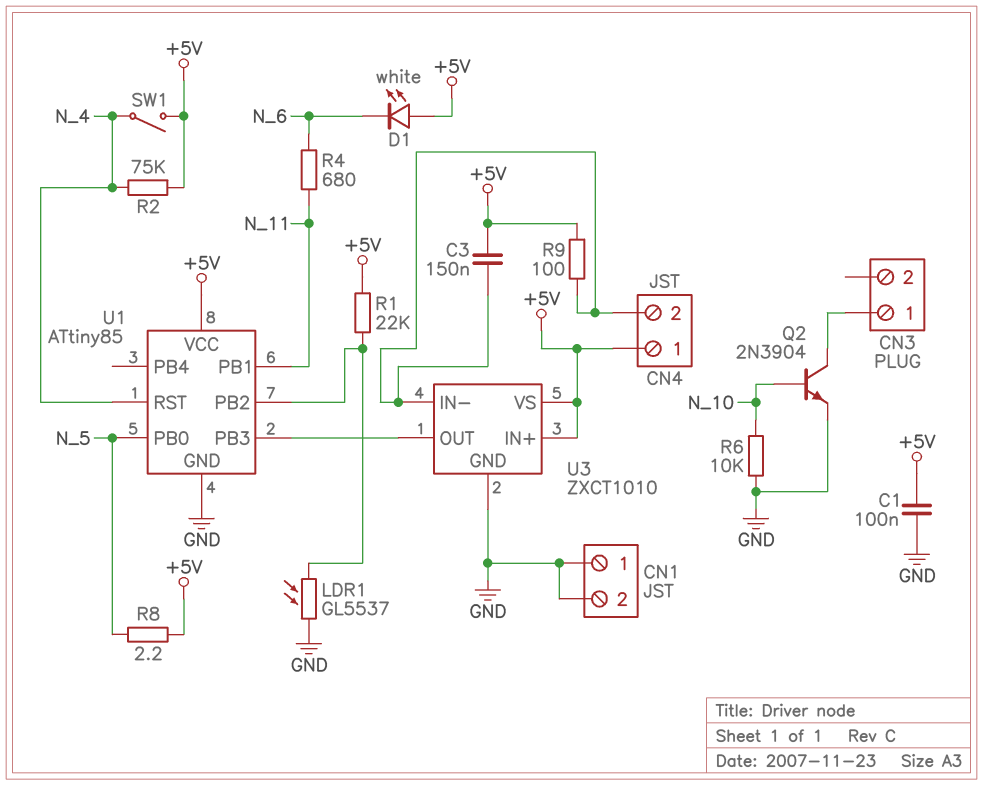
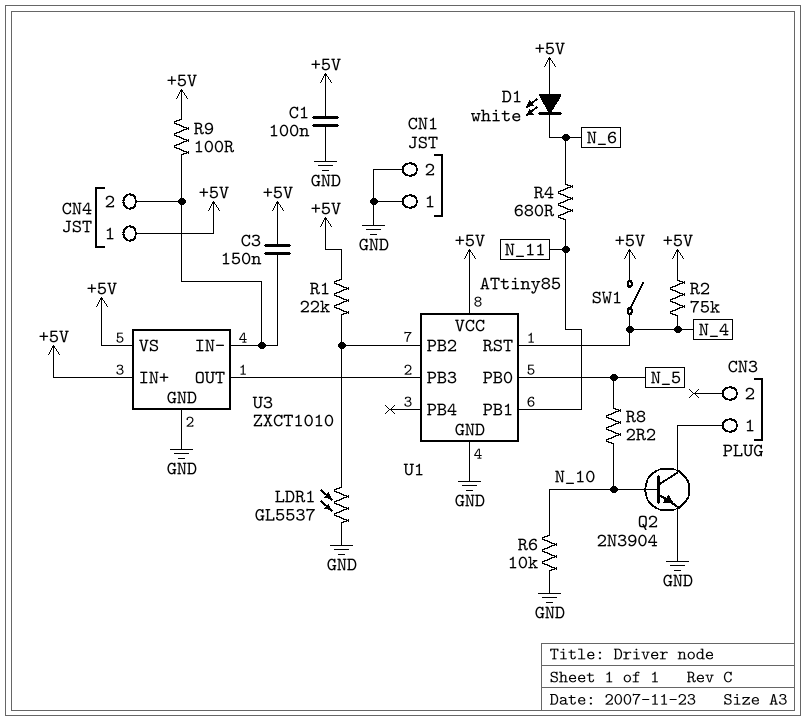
R8: 2.2 (+5V, N_5) -> 2.2 (N_5, N_10)

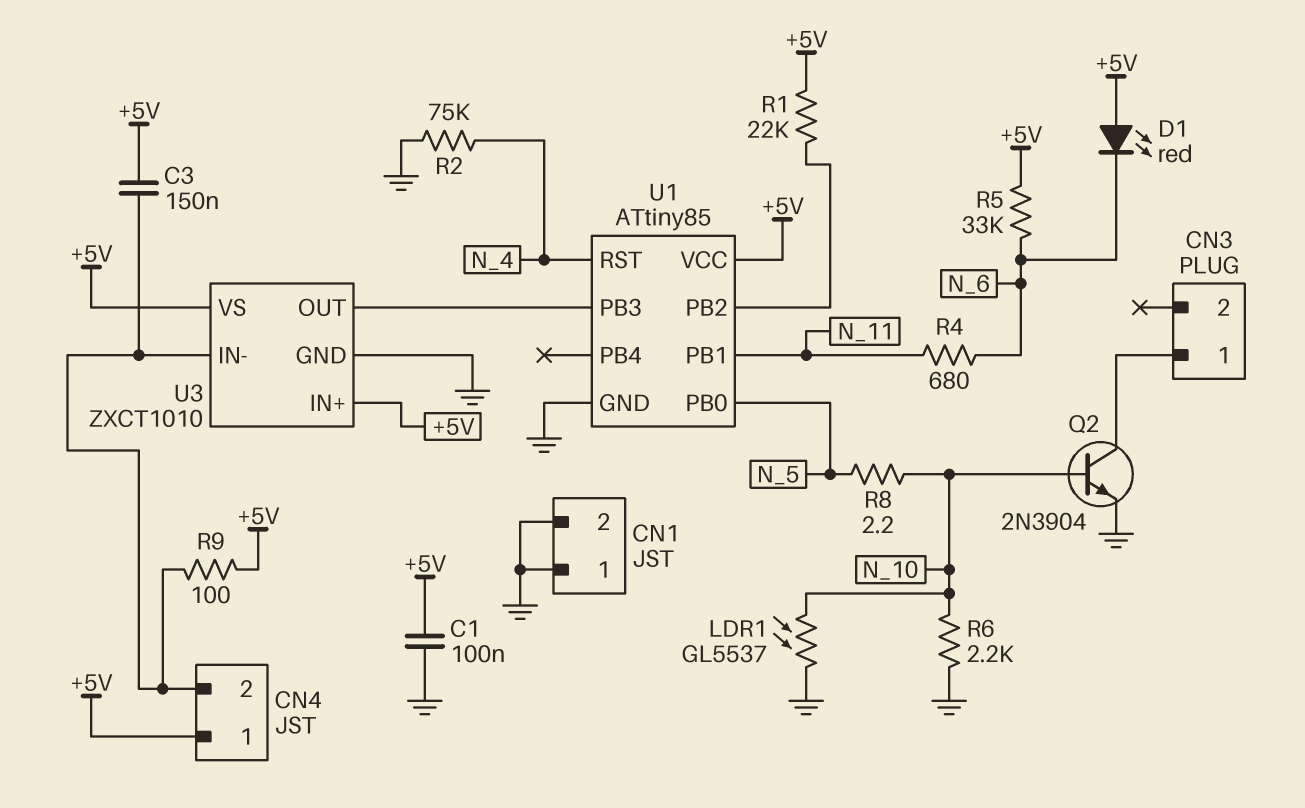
D1: LED white (A +5V, K N_6) -> LED red (A +5V, K N_6)
LDR1: GL5537 (GND, U1/PB2) -> GL5537 (GND, N_10)
R2: 75k (+5V, N_4) -> 75k (GND, N_4)
R5: none -> 33k (+5V, N_6)
R6: 10k (GND, N_10) -> 2.2k (GND, N_10)
SW1: switch (+5V, N_4) -> none

